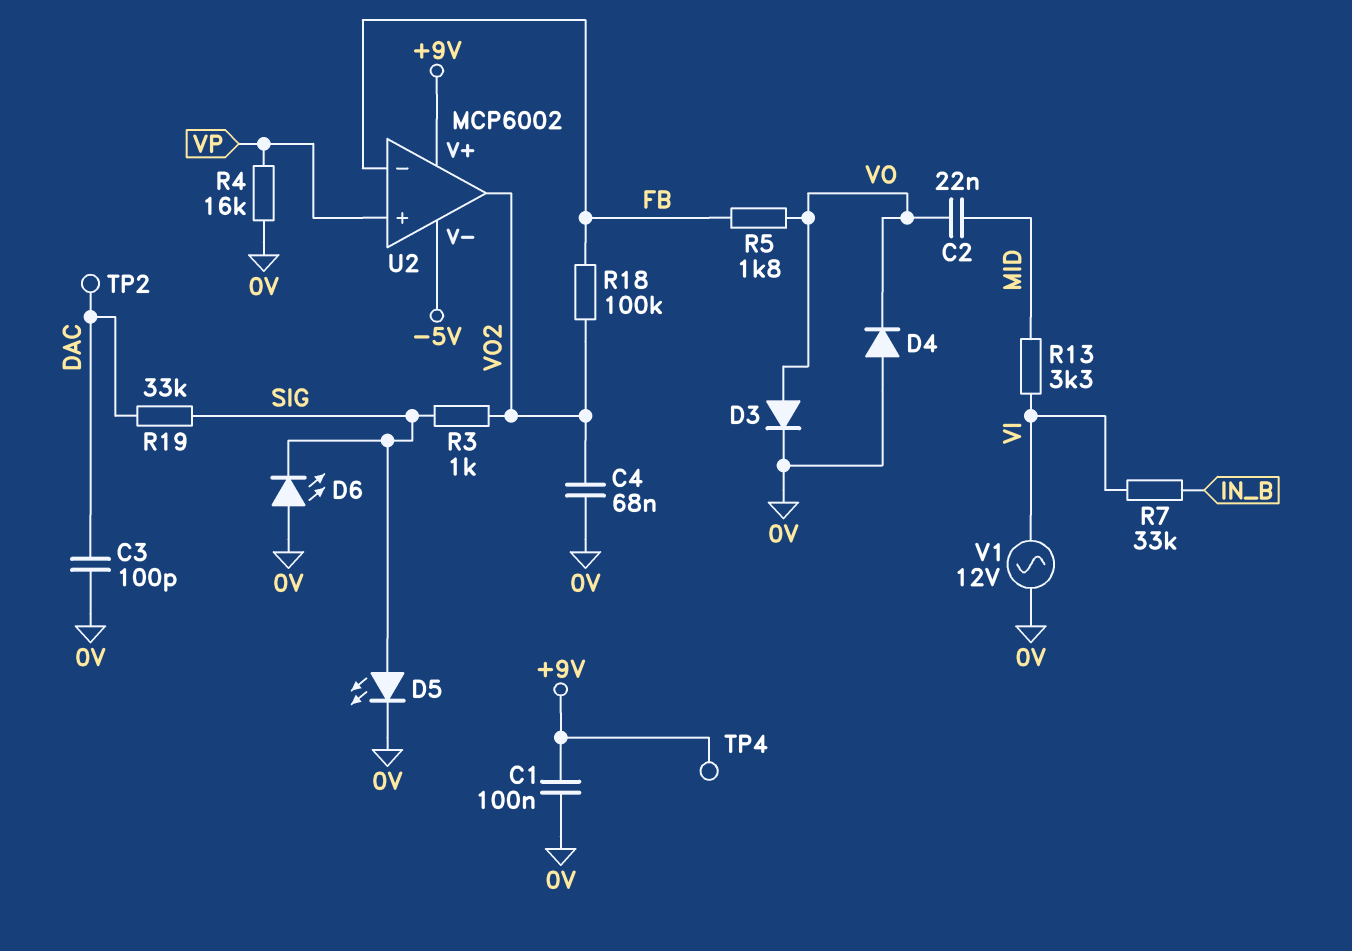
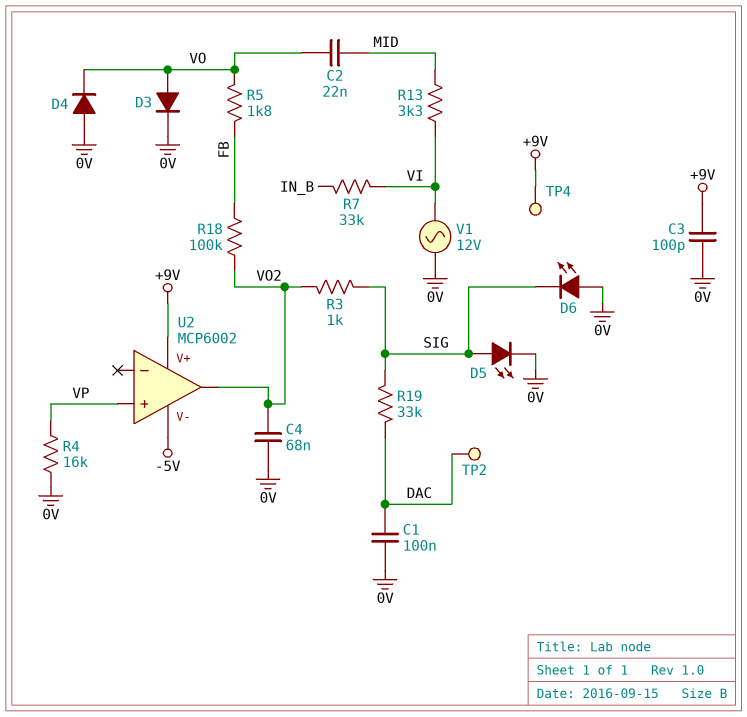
C1: 100nF (+9V, 0V) -> 100nF (0V, DAC)
C3: 100pF (0V, DAC) -> 100pF (+9V, 0V)
U2 pin in-: FB -> none

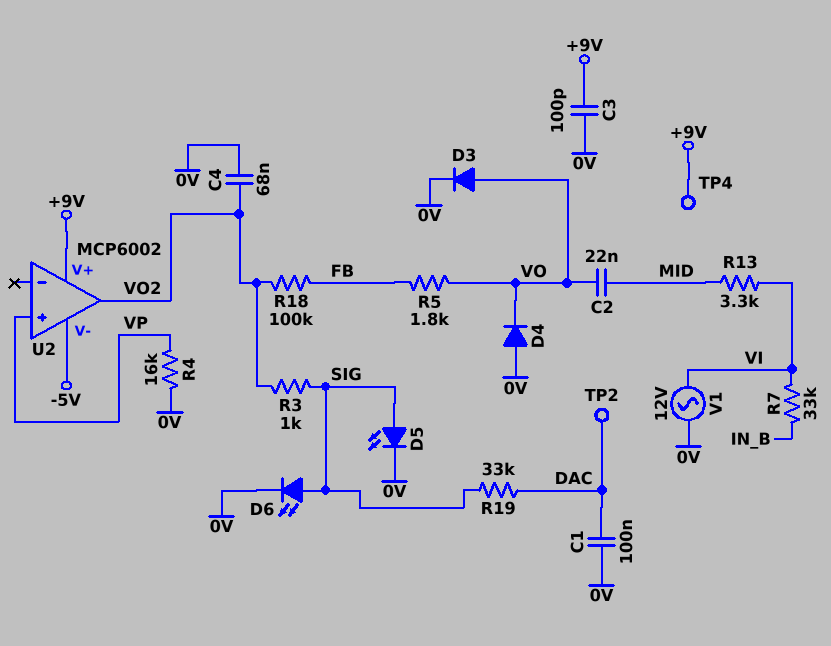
D6: LED (A 0V, K SIG) -> LED (A SIG, K 0V)

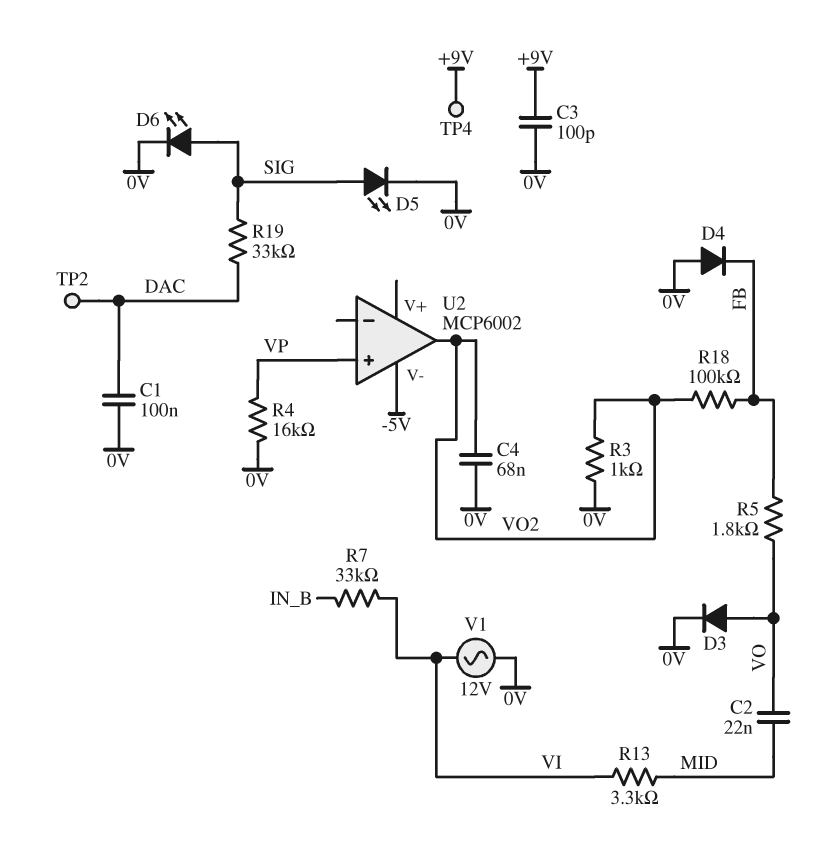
D4: diode (A 0V, K VO) -> diode (A 0V, K FB)
R3: 1k (SIG, VO2) -> 1k (0V, VO2)
U2 pin V+: +9V -> none

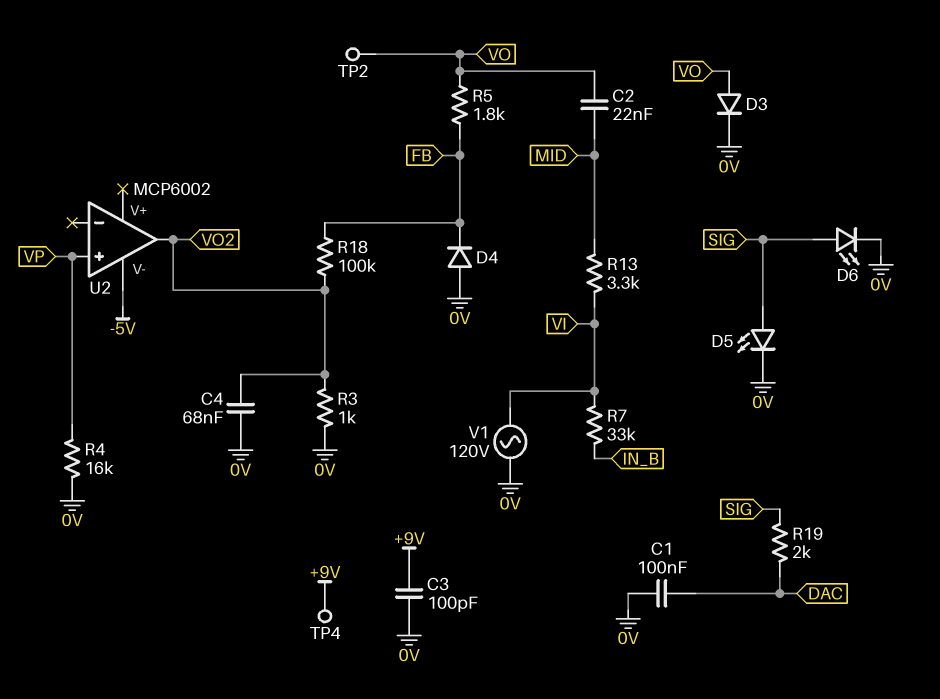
R19: 33k (DAC, SIG) -> 2k (DAC, SIG)
TP2: test point (DAC) -> test point (VO)
V1: AC 12V (0V, VI) -> AC 120V (0V, VI)

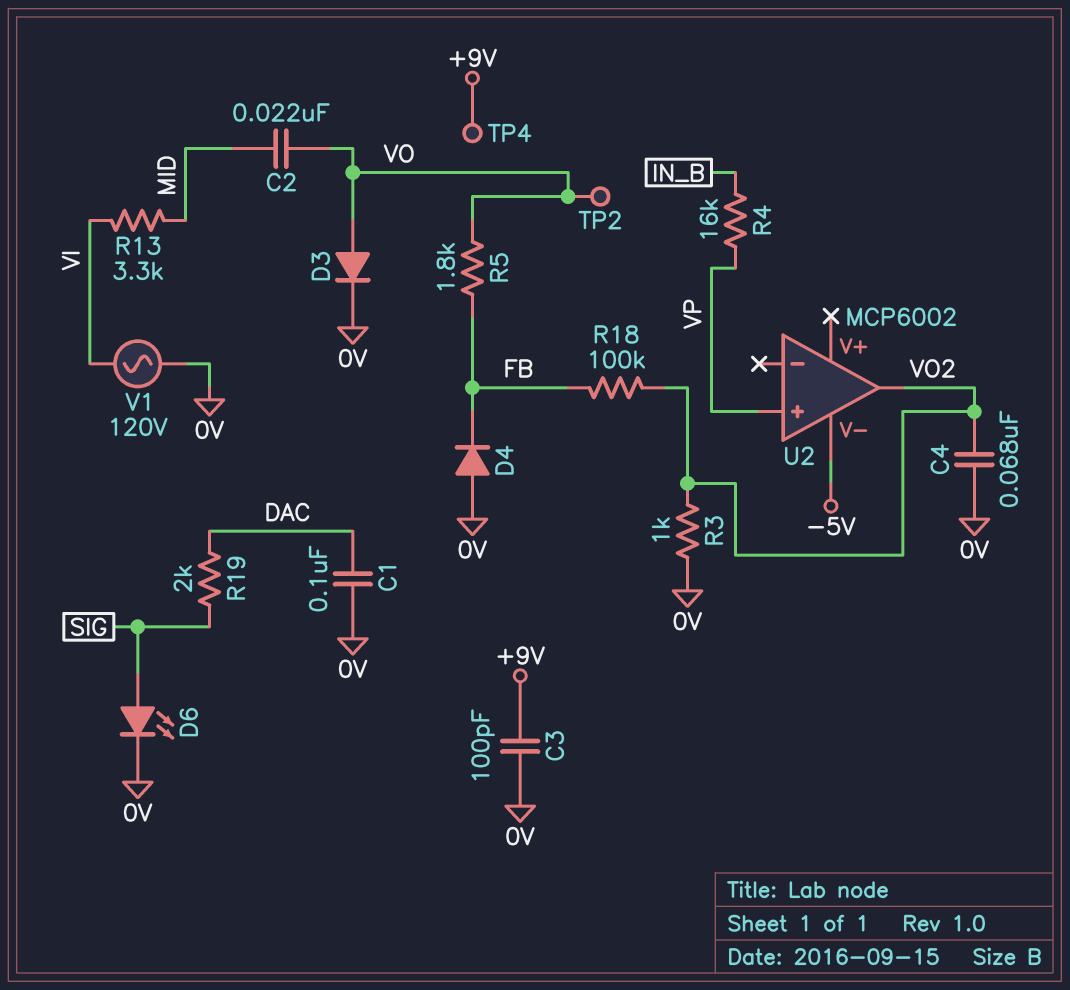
D5: LED (A SIG, K 0V) -> none
R4: 16k (0V, VP) -> 16k (IN_B, VP)
R7: 33k (IN_B, VI) -> none

